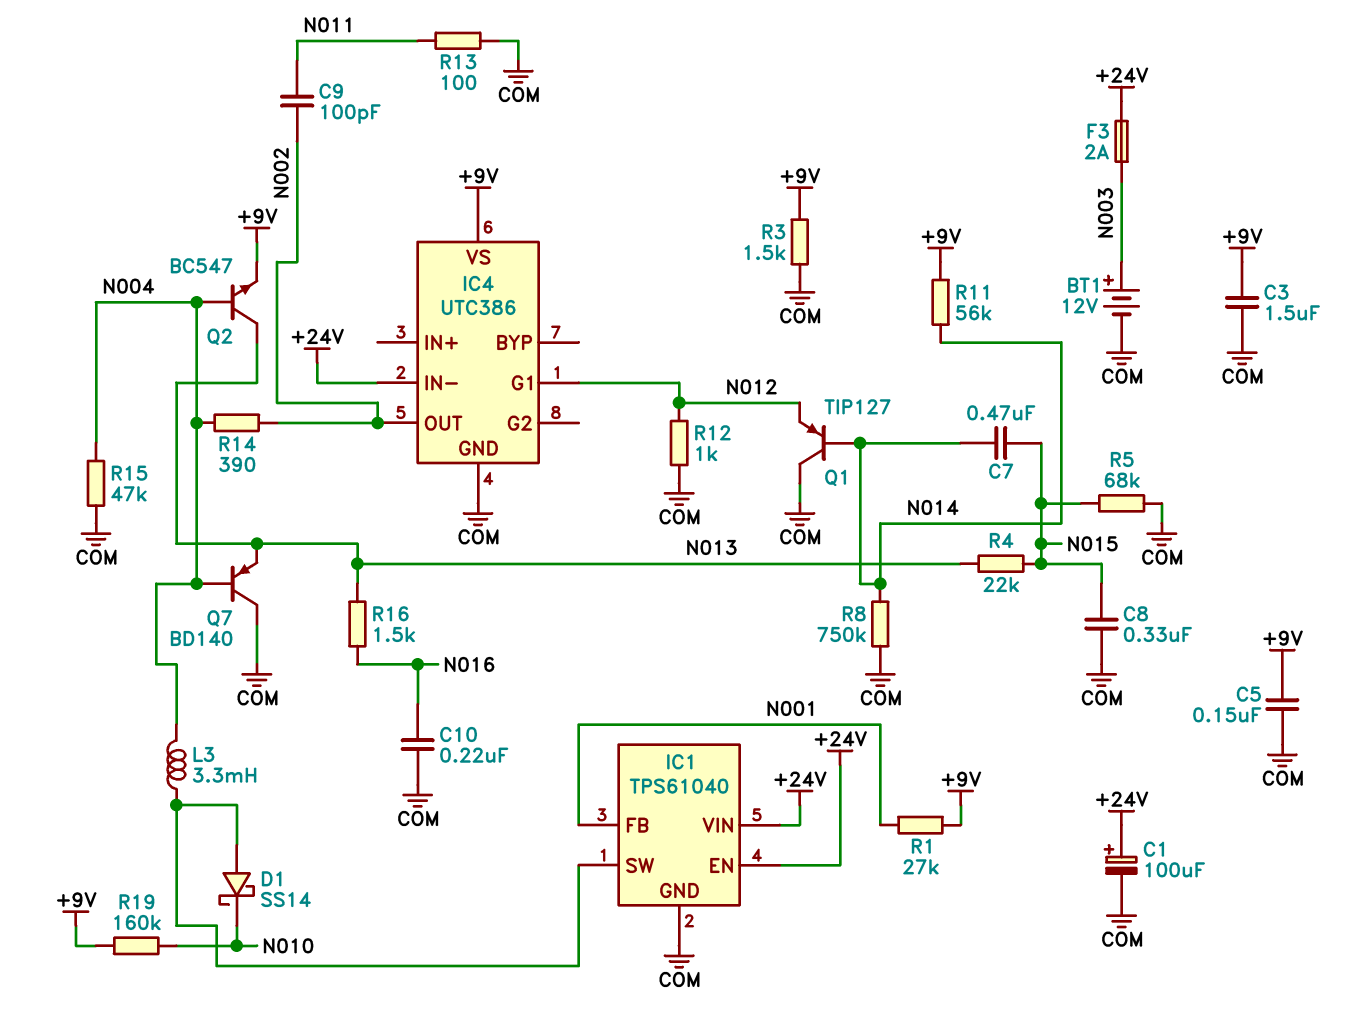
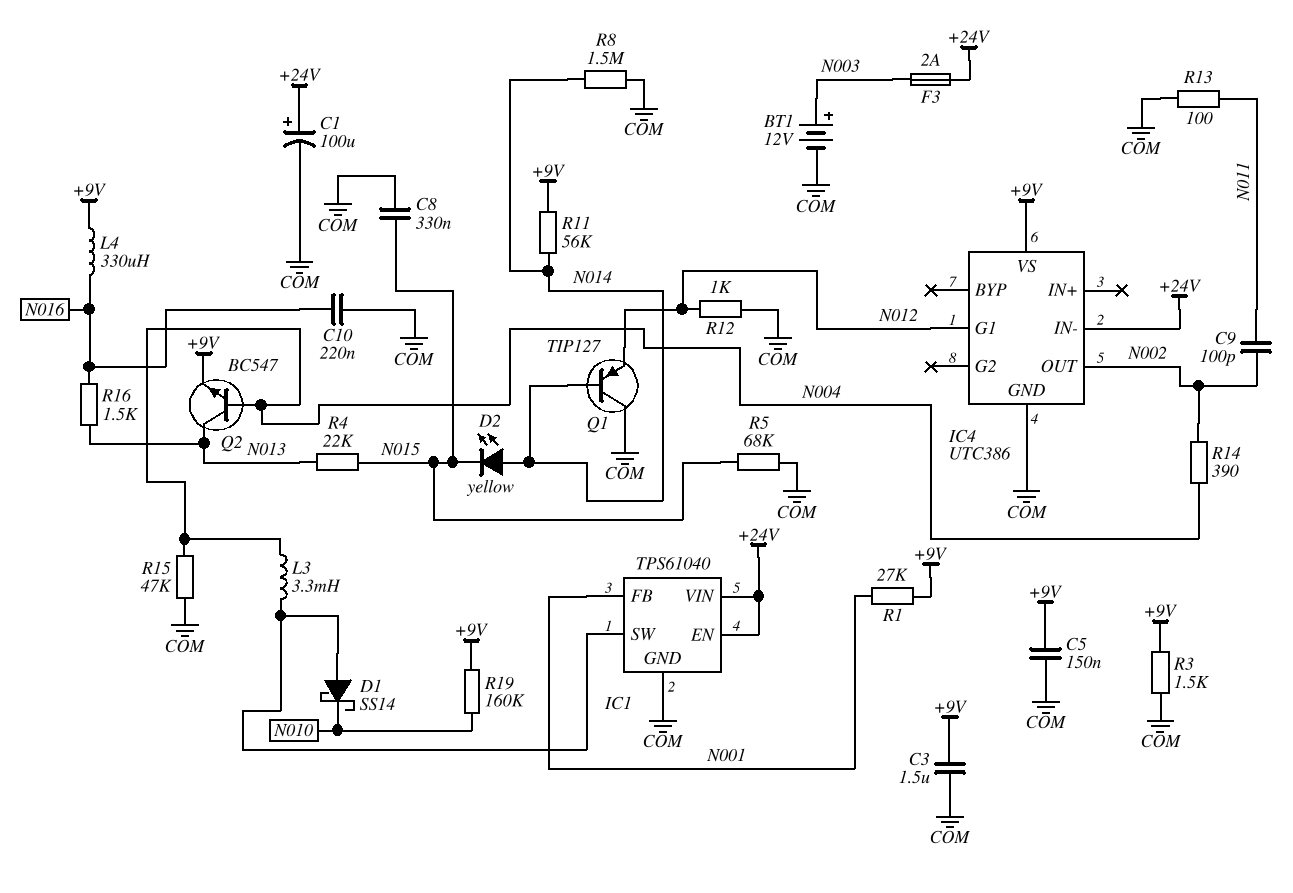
C7: 470nF (N014, N015) -> none
D2: none -> LED yellow (A N014, K N015)
L4: none -> 330uH (+9V, N016)
Q7: PNP BD140 (B N004, C COM, E N013) -> none
R8: 750k (COM, N014) -> 1.5M (COM, N014)

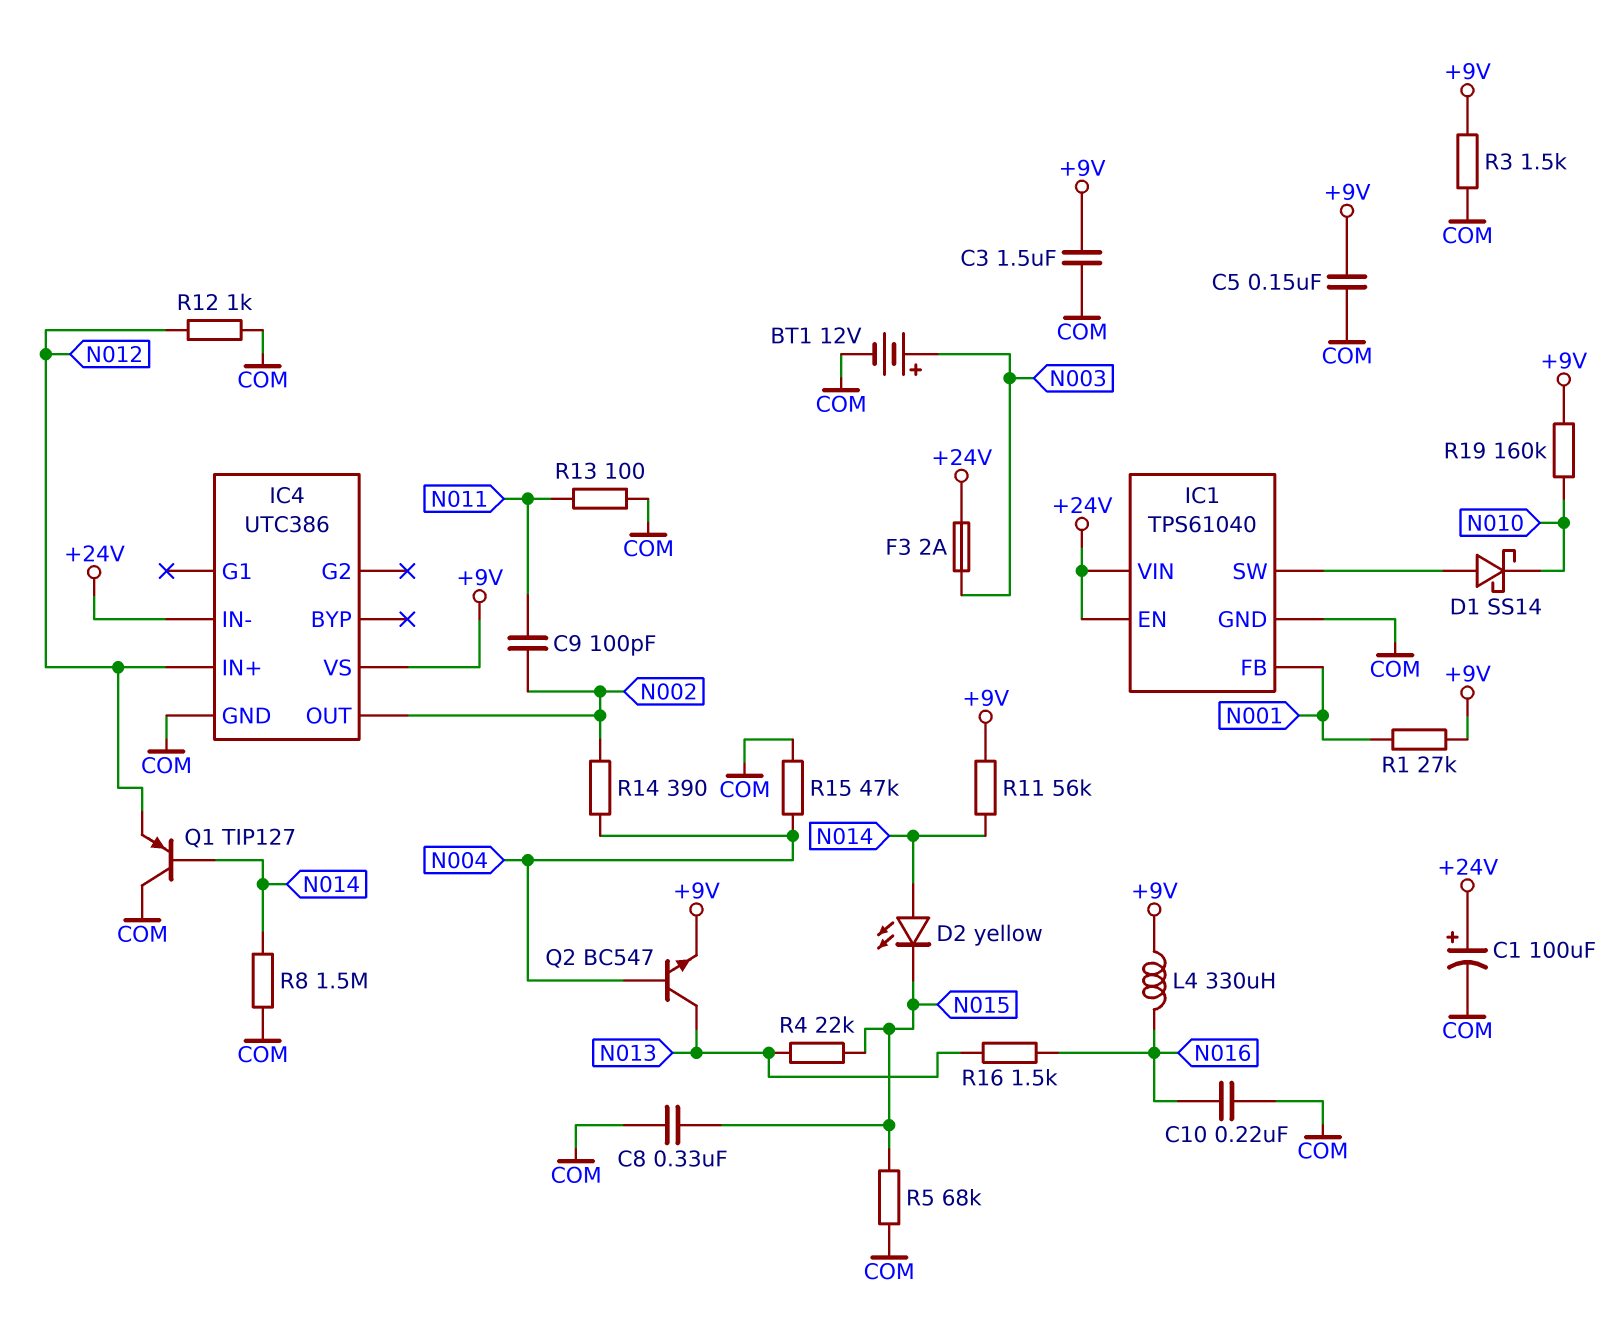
IC4 pin G1: N012 -> none
IC4 pin IN+: none -> N012
L3: 3.3mH (IC1/SW, N004) -> none

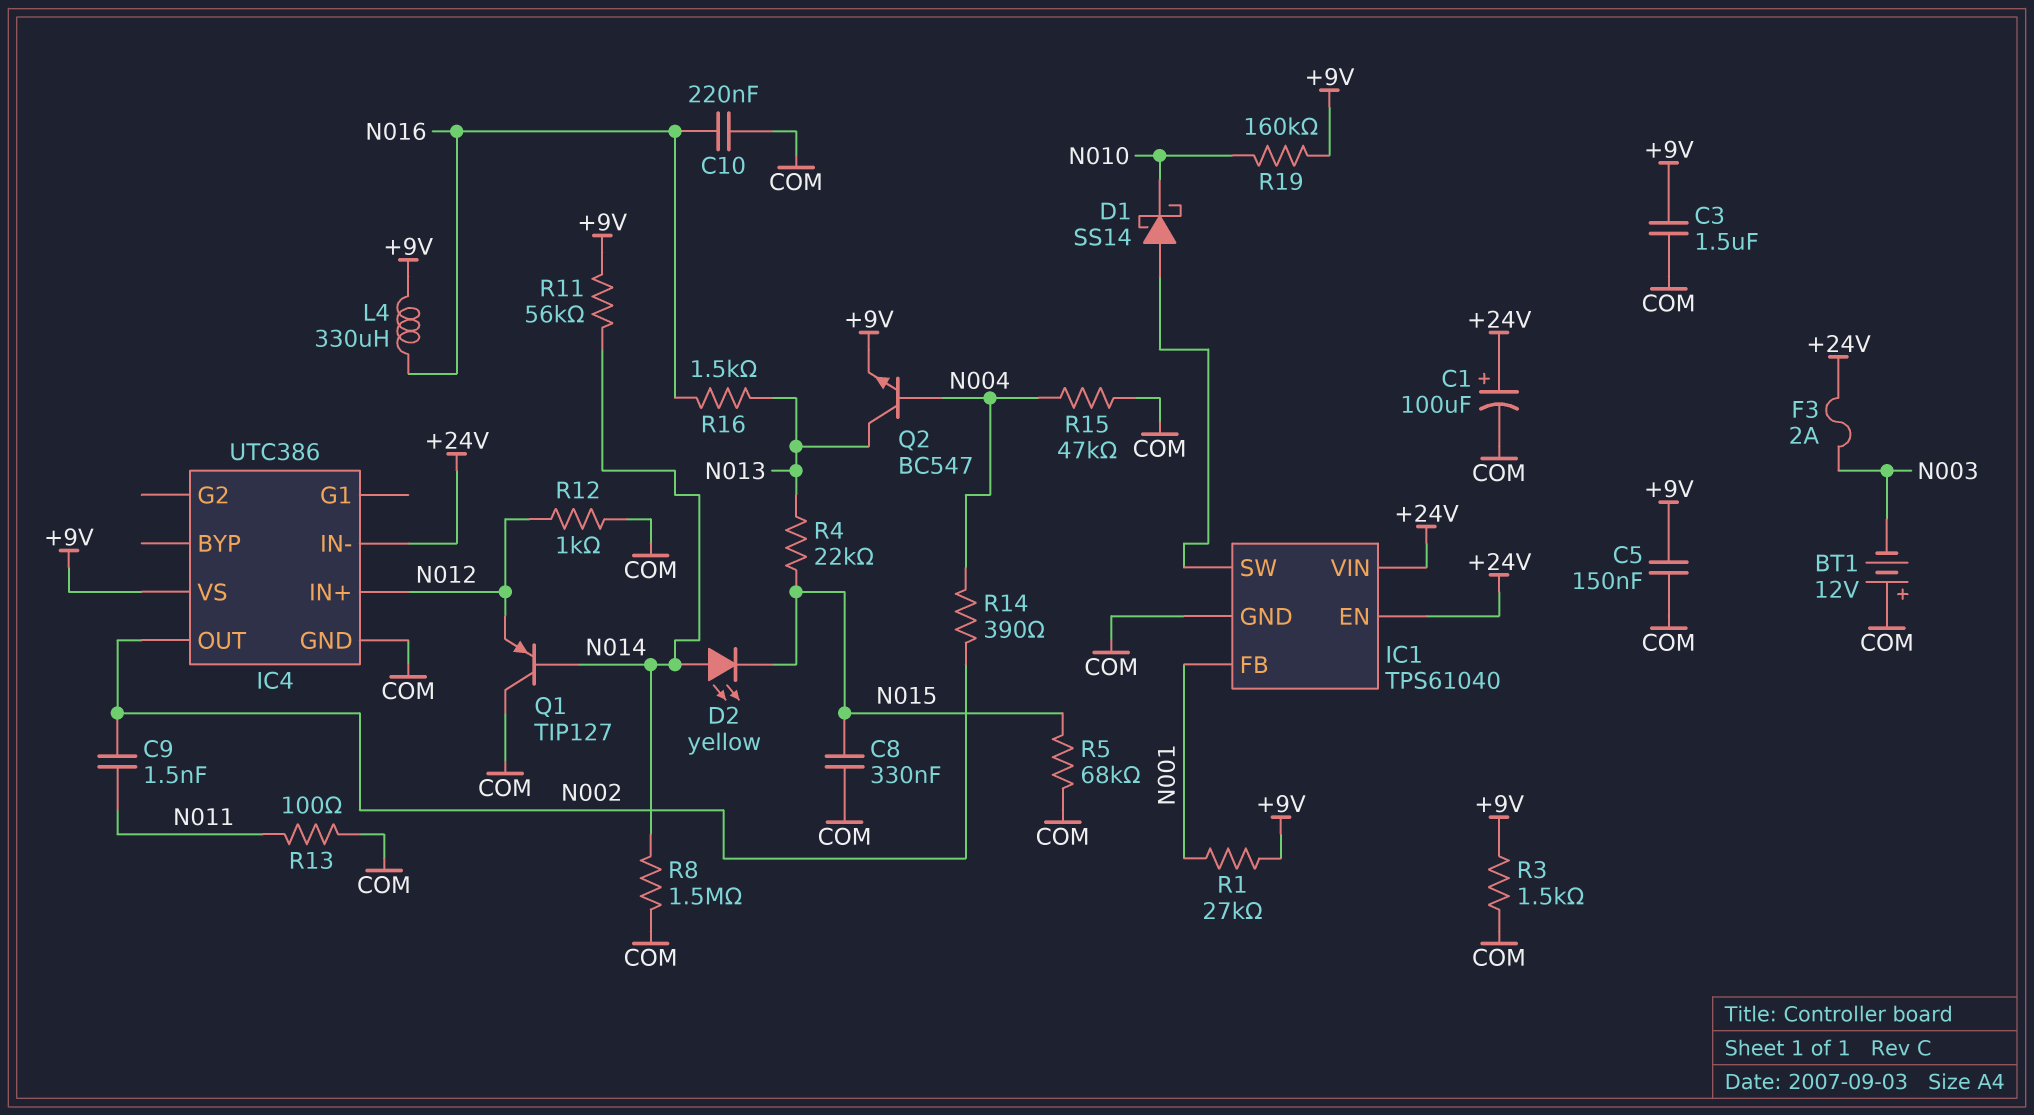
BT1: 12V (plus N003, minus COM) -> 12V (plus COM, minus N003)
C9: 100pF (N002, N011) -> 1.5nF (N002, N011)

